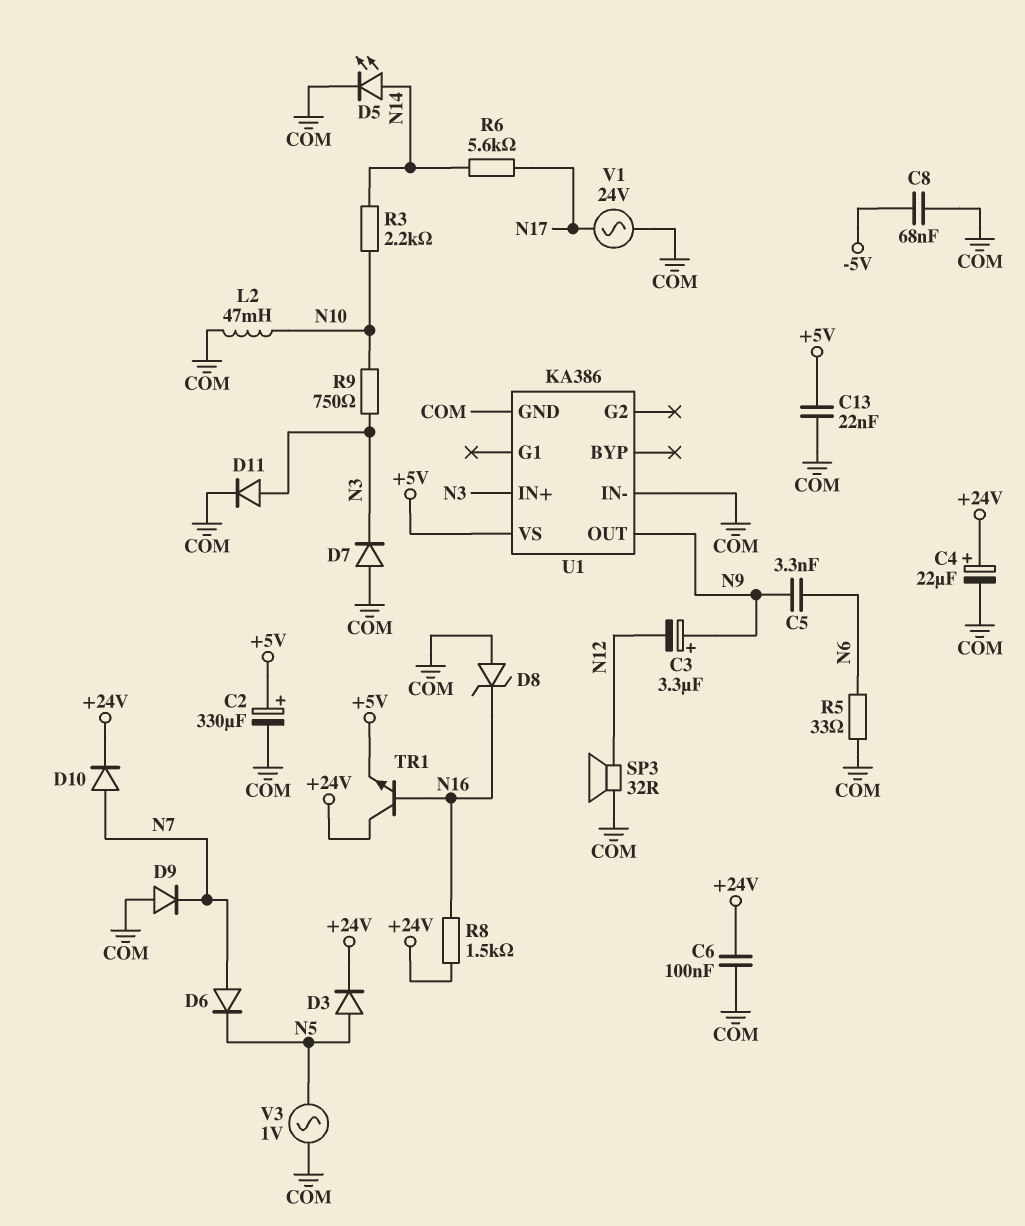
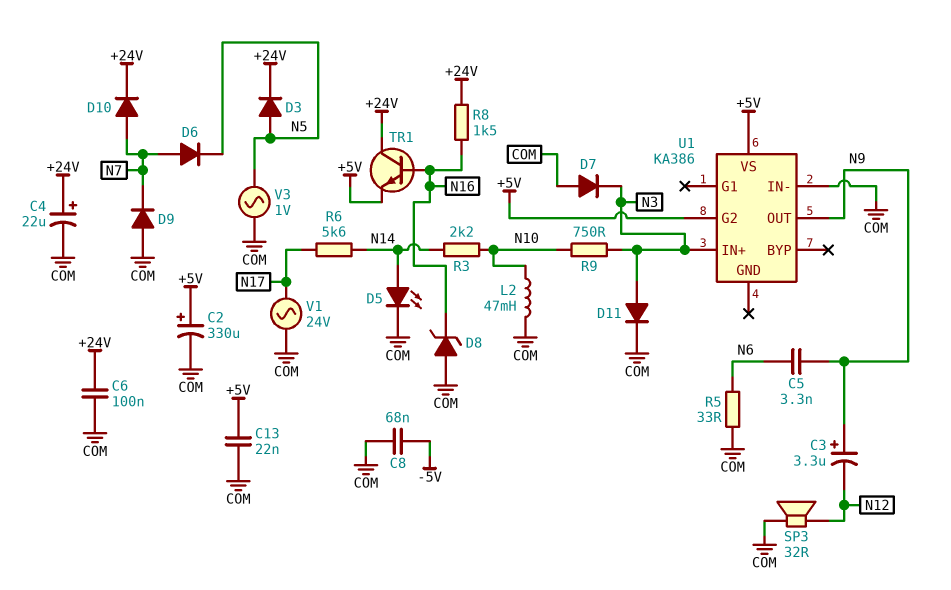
U1 pin G2: none -> +5V
U1 pin GND: COM -> none

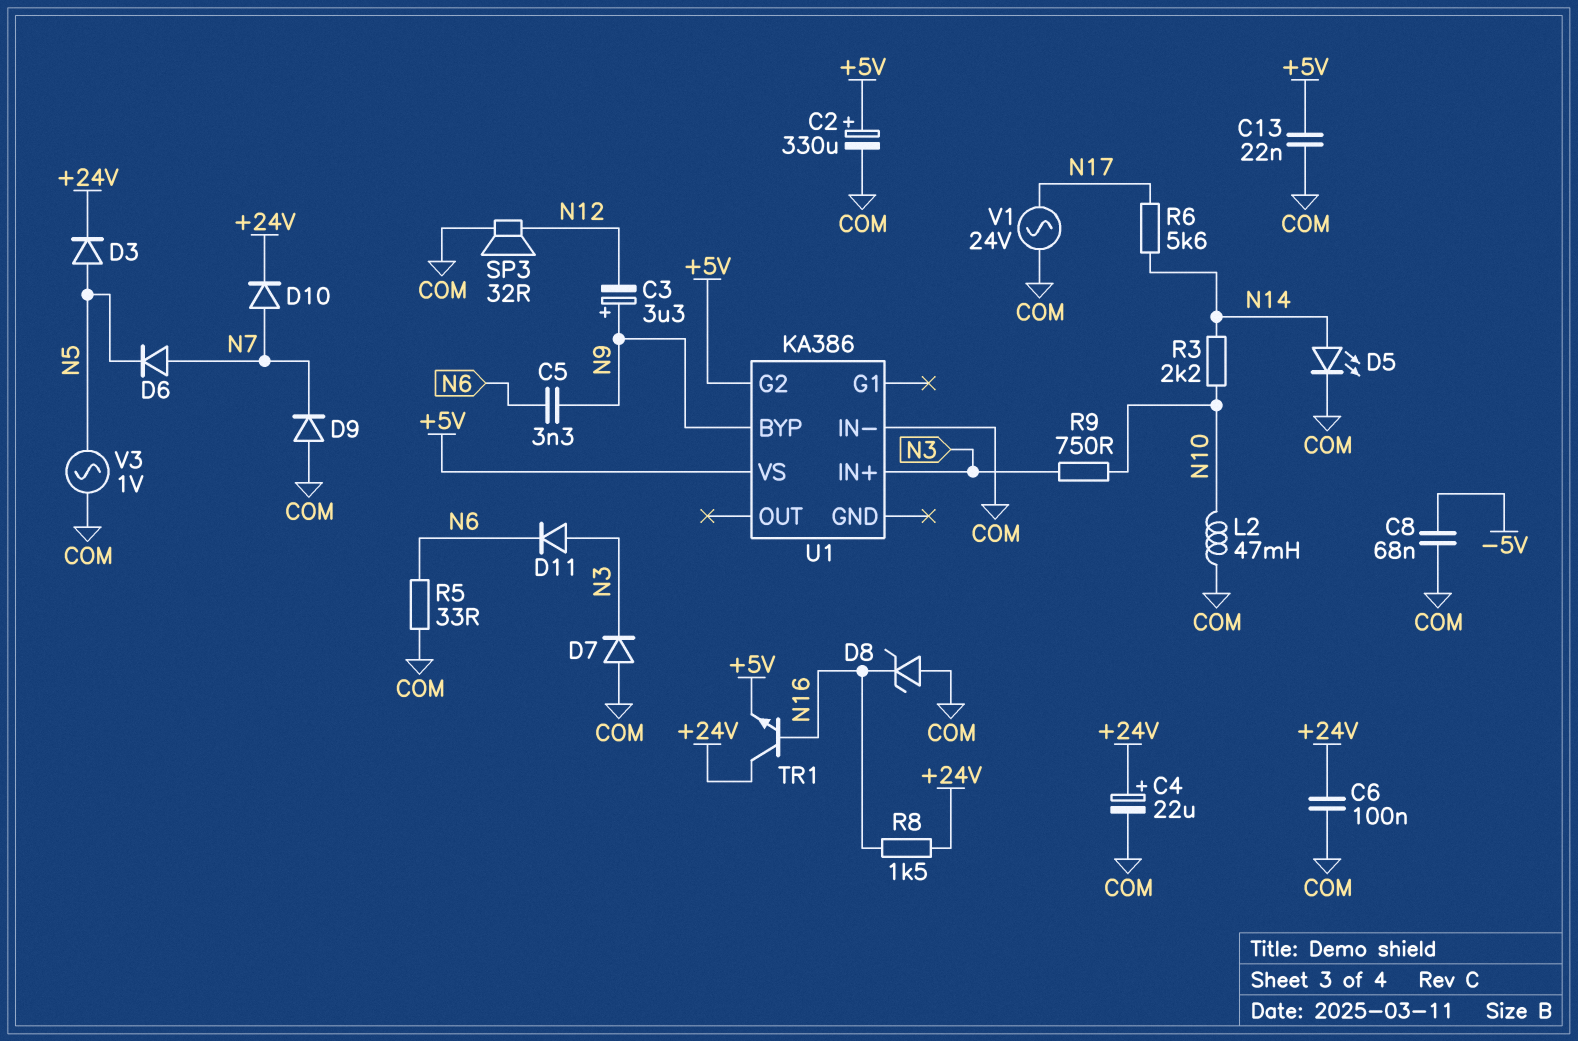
D11: diode (A N3, K COM) -> diode (A N3, K N6)
U1 pin BYP: none -> N9
U1 pin OUT: N9 -> none

